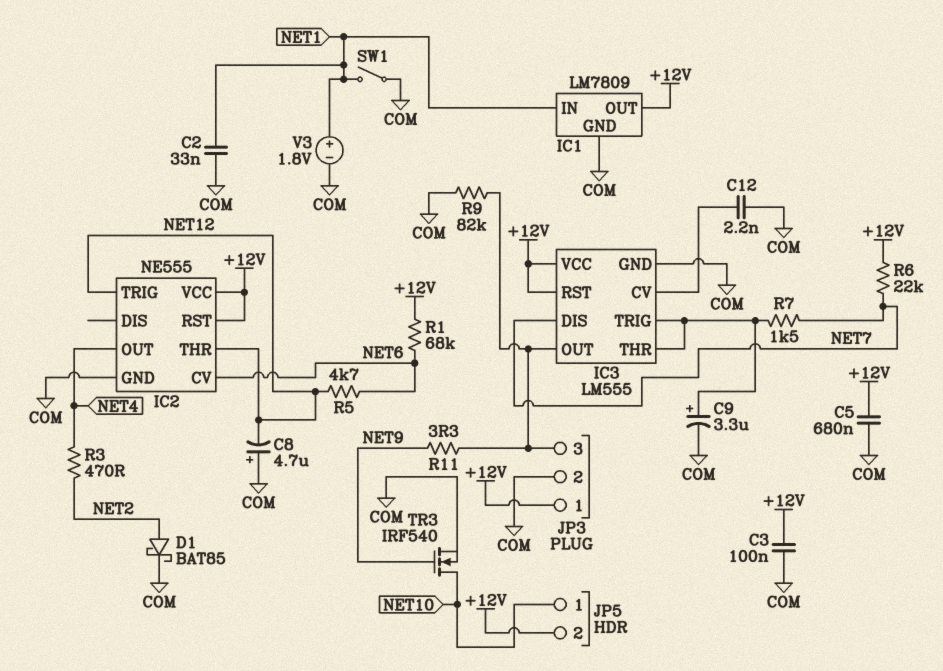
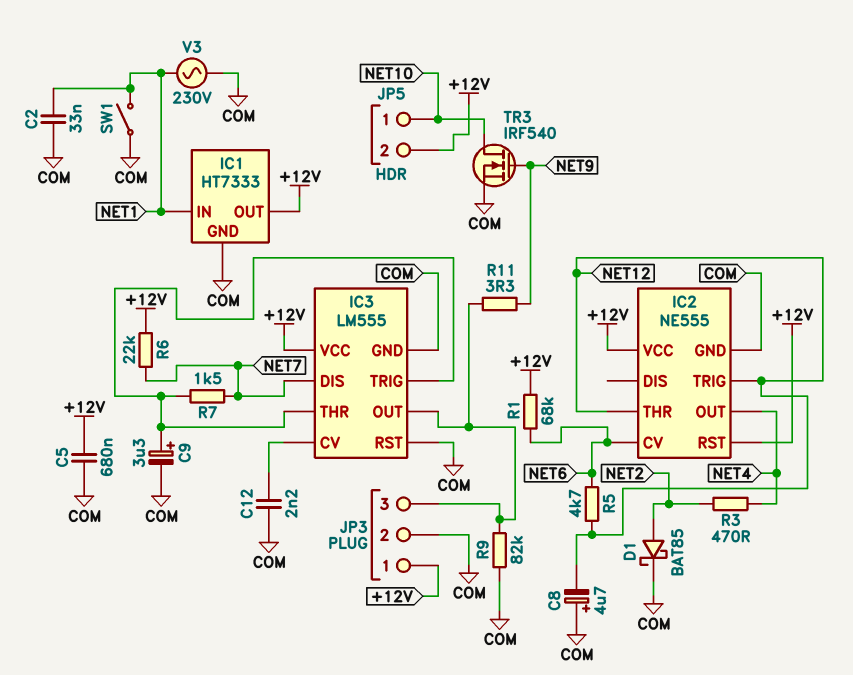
C3: 100nF (+12V, COM) -> none
IC1: LM7809 -> HT7333
IC3 pin RST: +12V -> COM
V3: 1.8V (plus NET1, minus COM) -> AC 230V (COM, NET1)

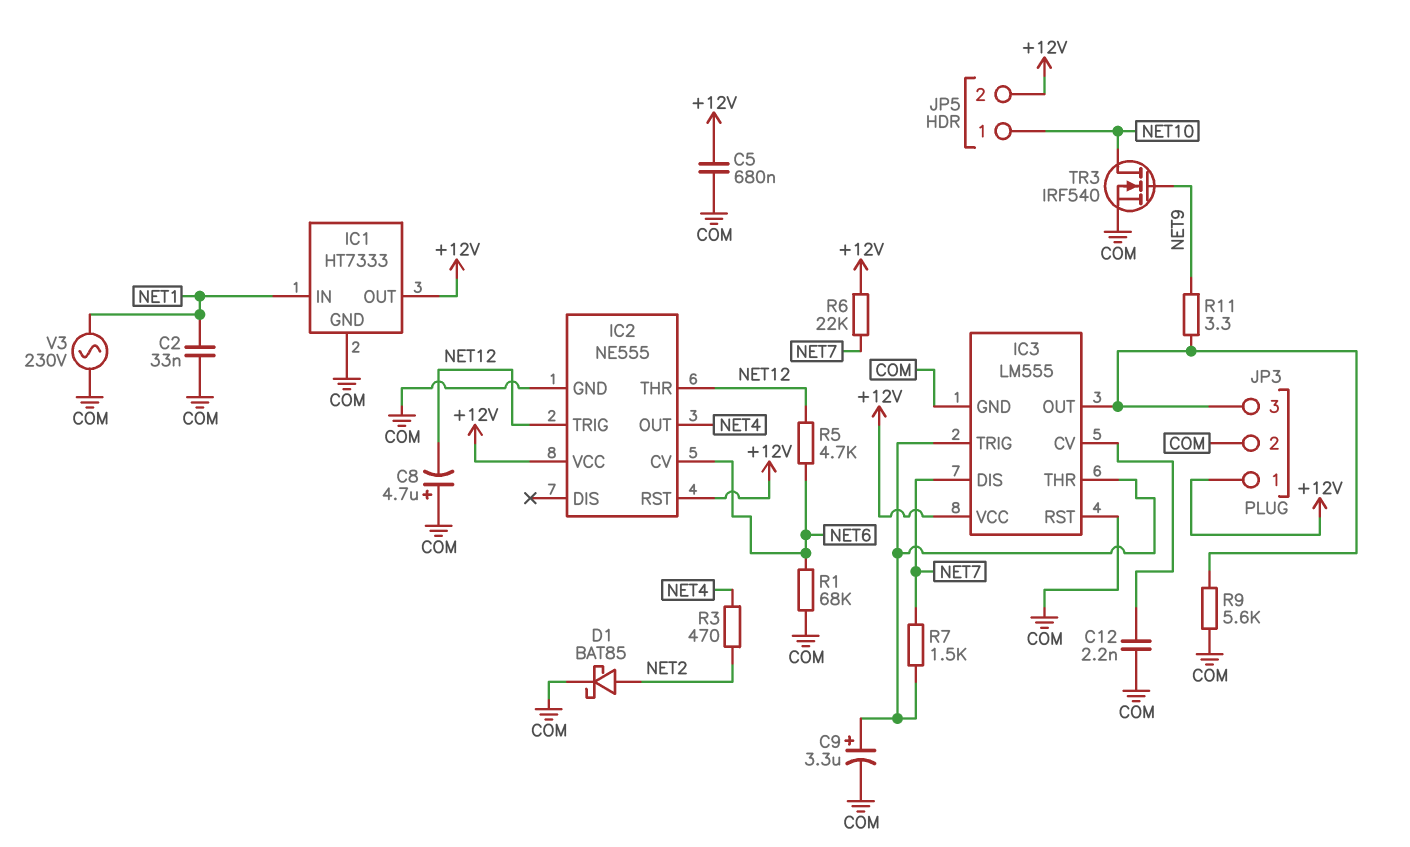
R1: 68k (+12V, NET6) -> 68k (COM, NET6)
R9: 82k (COM, IC3/OUT) -> 5.6k (COM, IC3/OUT)
SW1: switch (COM, NET1) -> none

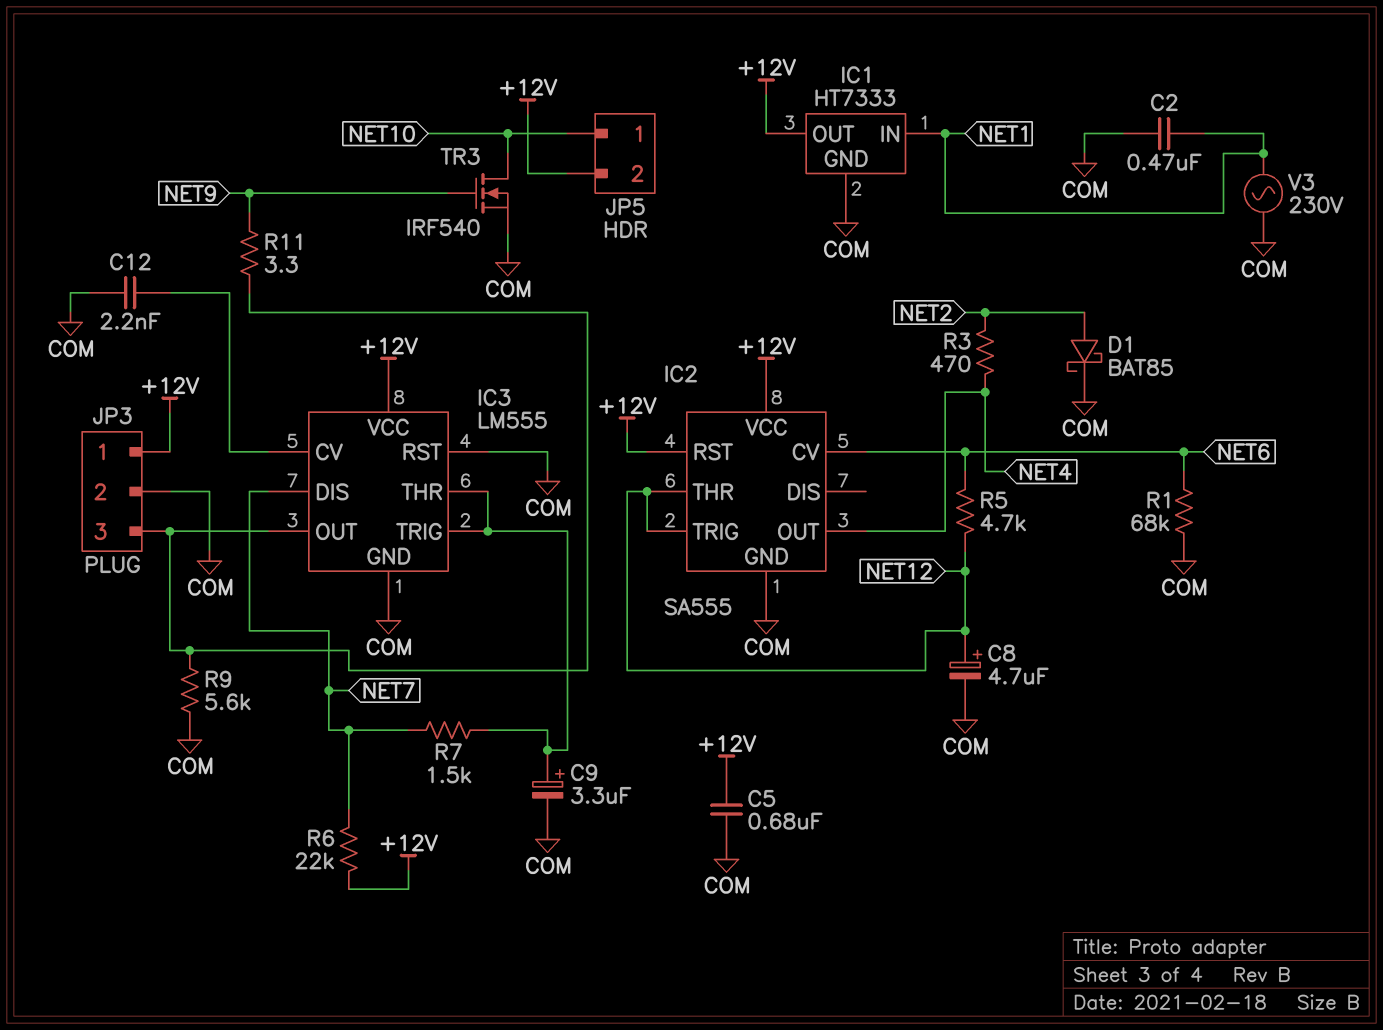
C2: 33nF (COM, NET1) -> 470nF (COM, NET1)
C8: 4.7uF (plus COM, minus NET12) -> 4.7uF (plus NET12, minus COM)
IC2: NE555 -> SA555

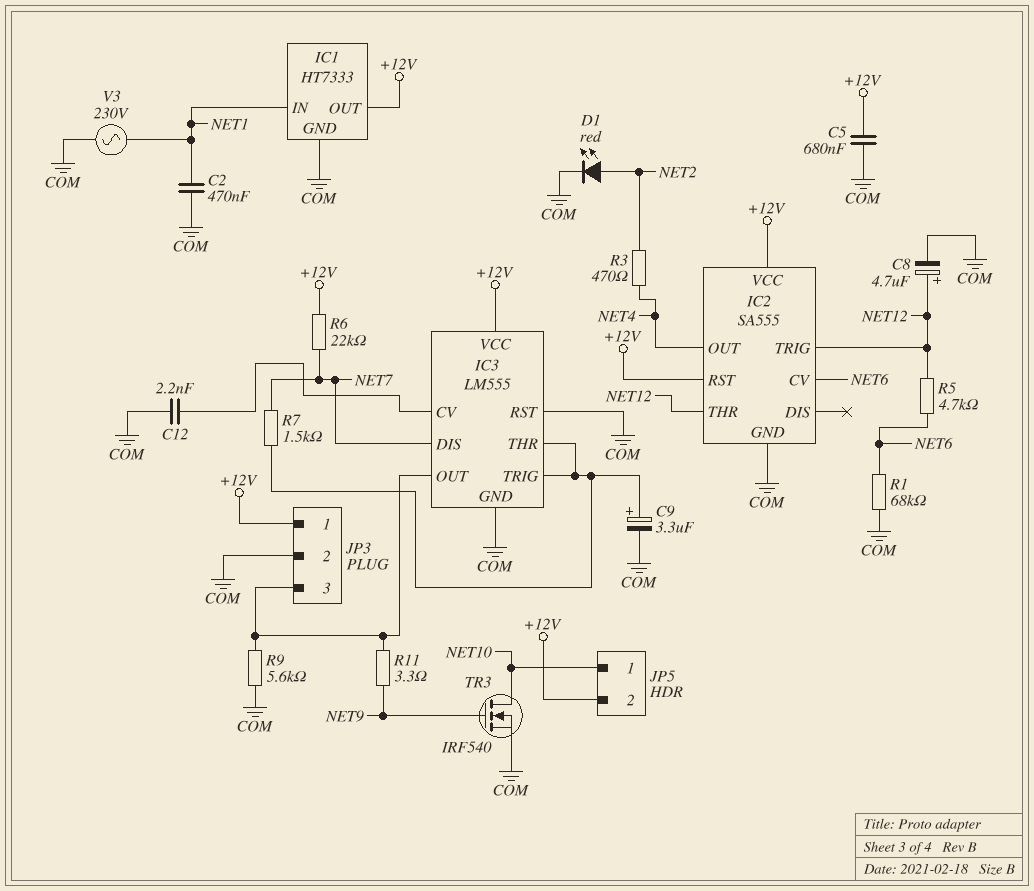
D1: schottky BAT85 (A NET2, K COM) -> LED red (A NET2, K COM)

